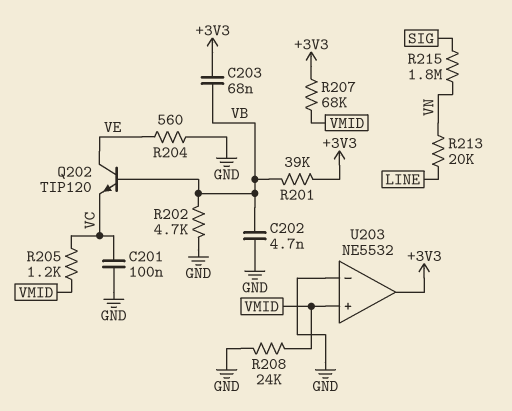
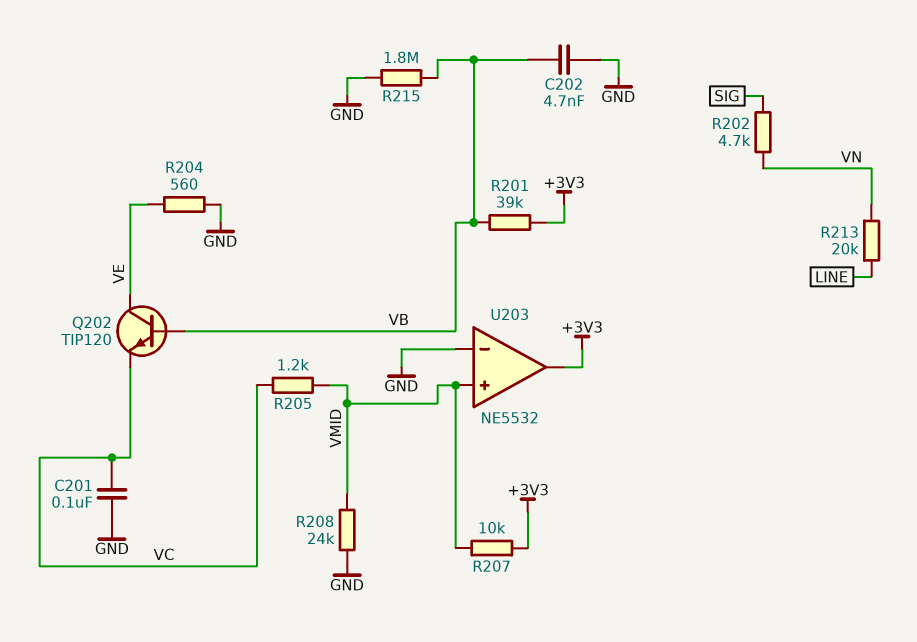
C203: 68nF (+3V3, VB) -> none
R202: 4.7k (GND, VB) -> 4.7k (SIG, VN)
R207: 68k (+3V3, VMID) -> 10k (+3V3, VMID)
R215: 1.8M (SIG, VN) -> 1.8M (GND, VB)

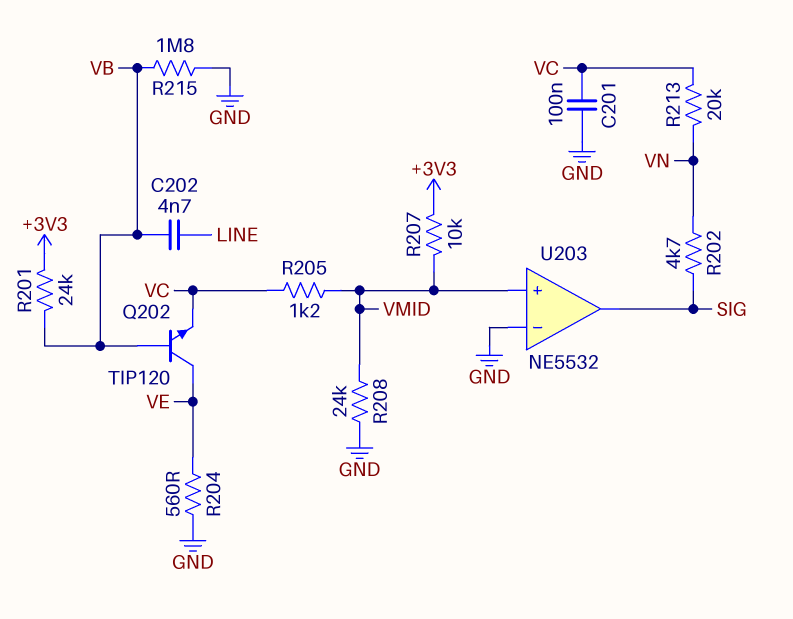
C202: 4.7nF (GND, VB) -> 4.7nF (LINE, VB)
R201: 39k (+3V3, VB) -> 24k (+3V3, VB)
R213: 20k (LINE, VN) -> 20k (VC, VN)
U203 pin out: +3V3 -> SIG

